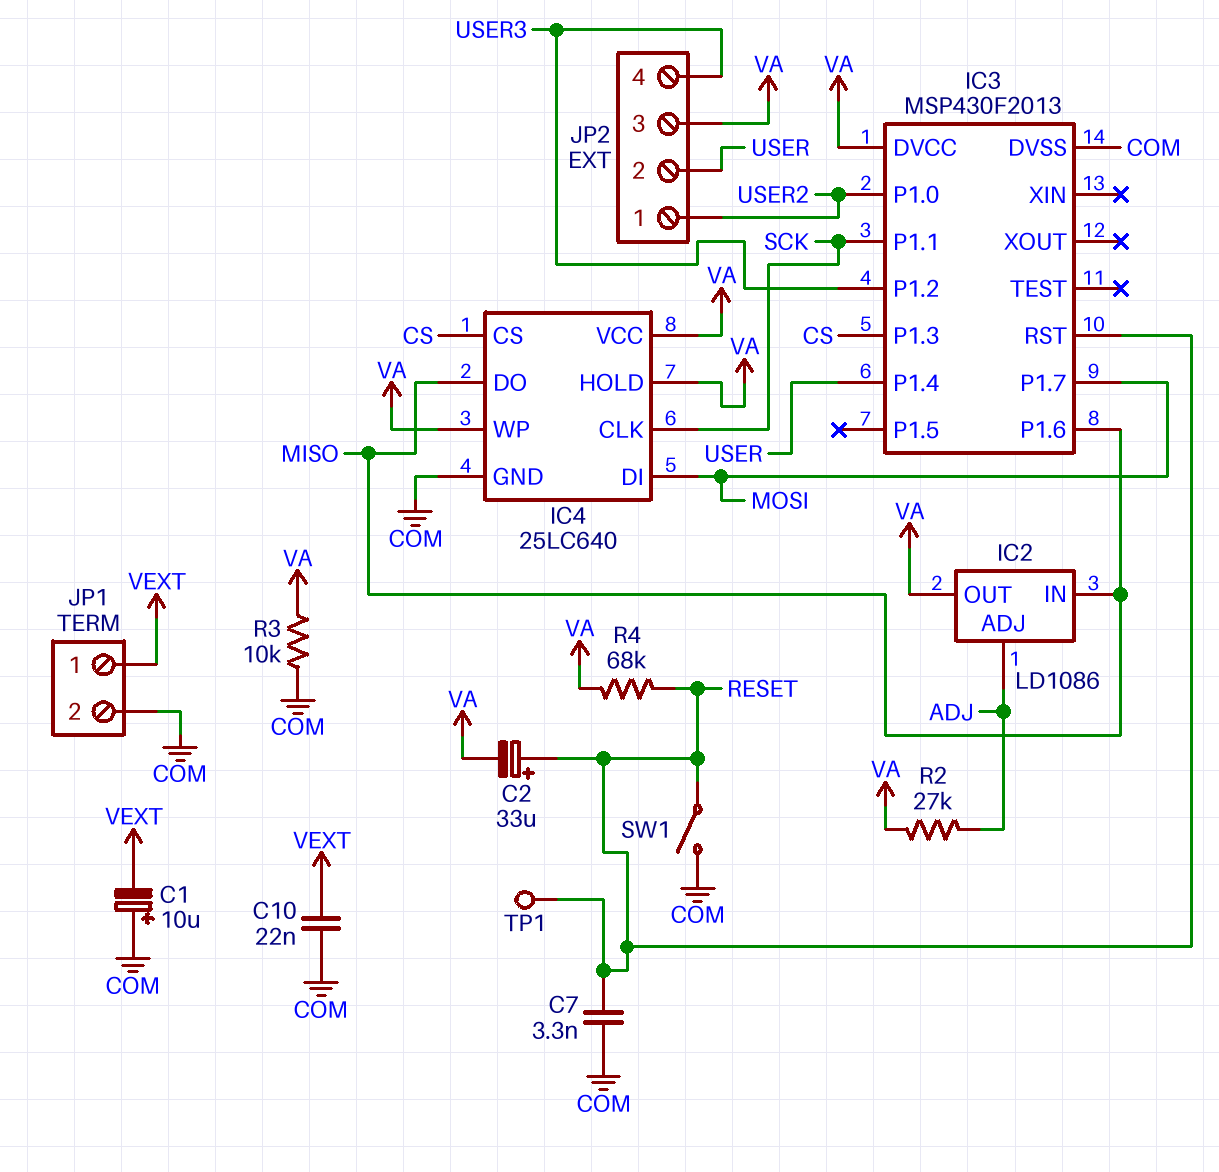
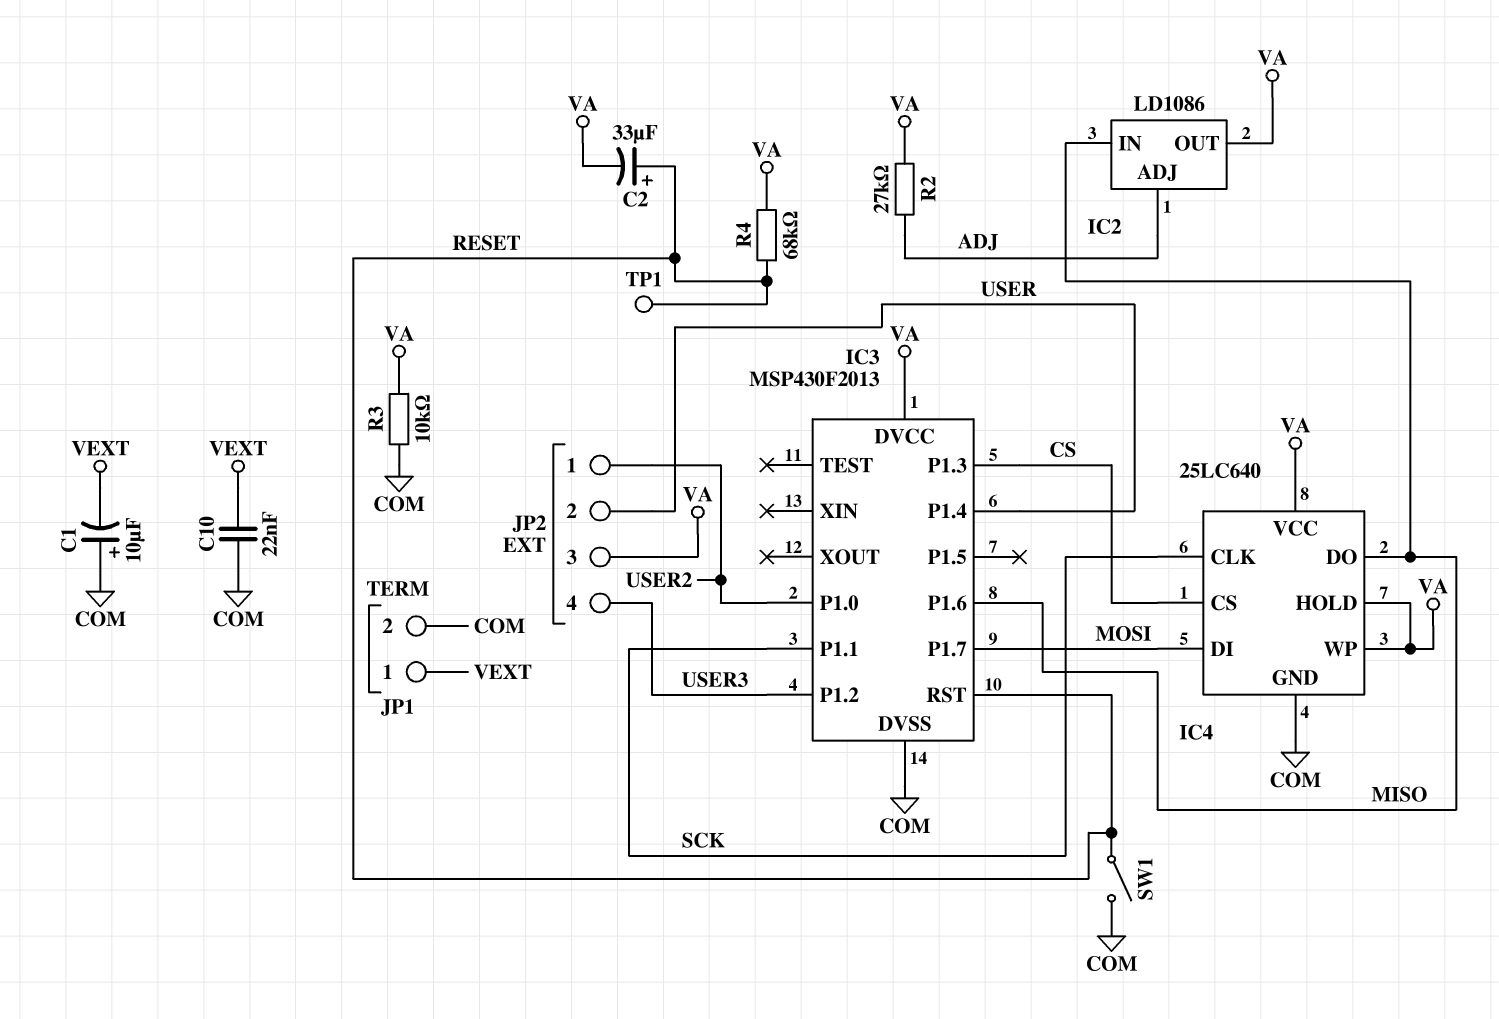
C7: 3.3nF (COM, RESET) -> none

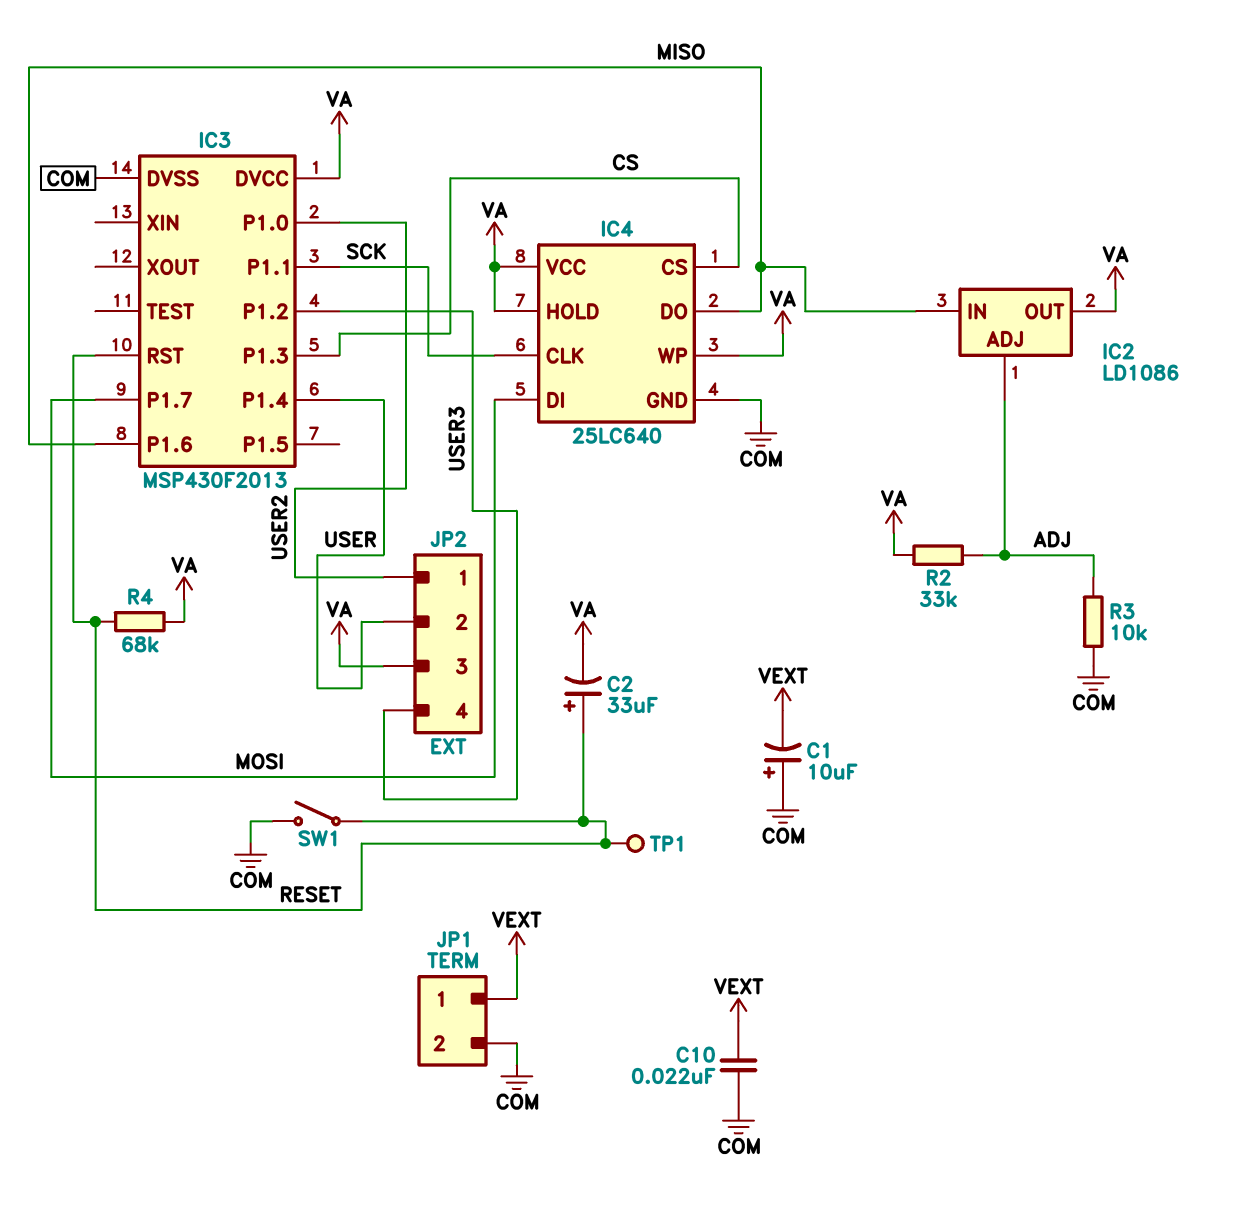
R2: 27k (ADJ, VA) -> 33k (ADJ, VA)
R3: 10k (COM, VA) -> 10k (ADJ, COM)

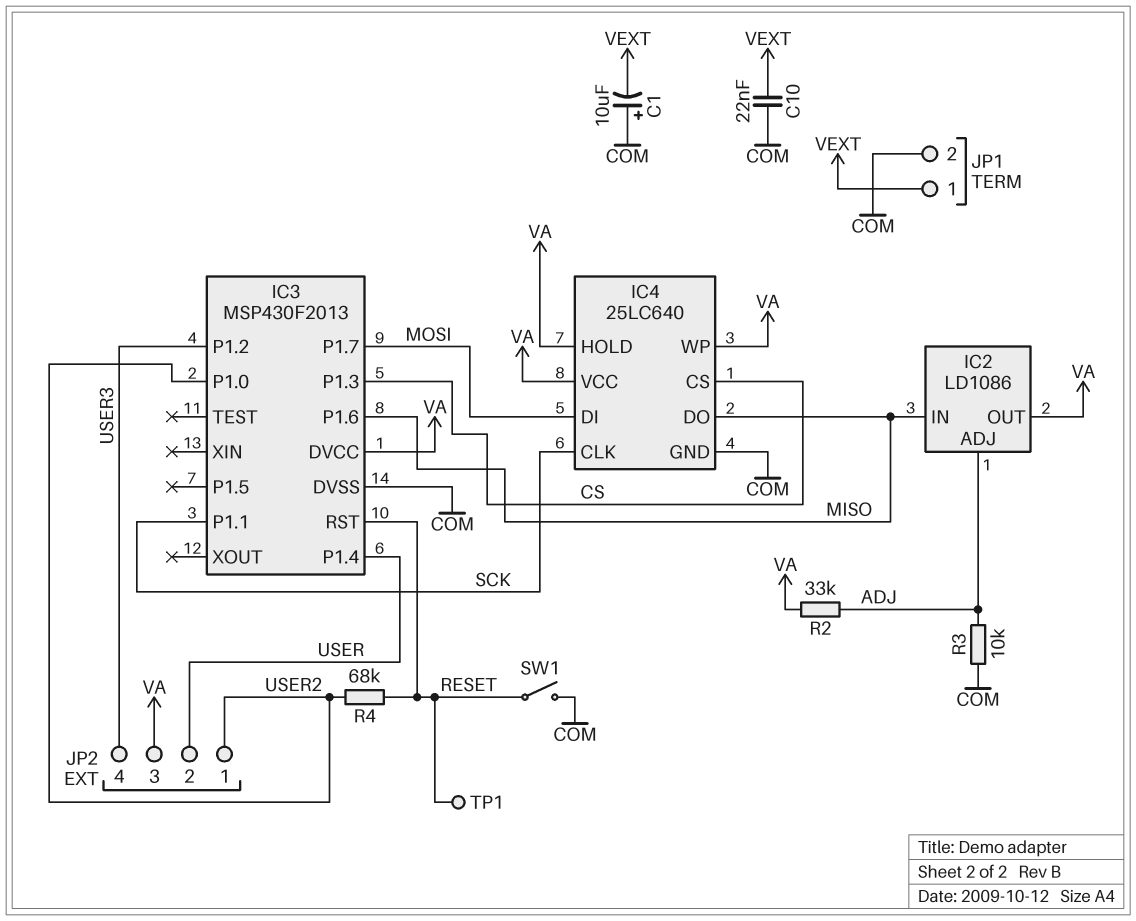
C2: 33uF (plus RESET, minus VA) -> none
R4: 68k (RESET, VA) -> 68k (RESET, USER2)

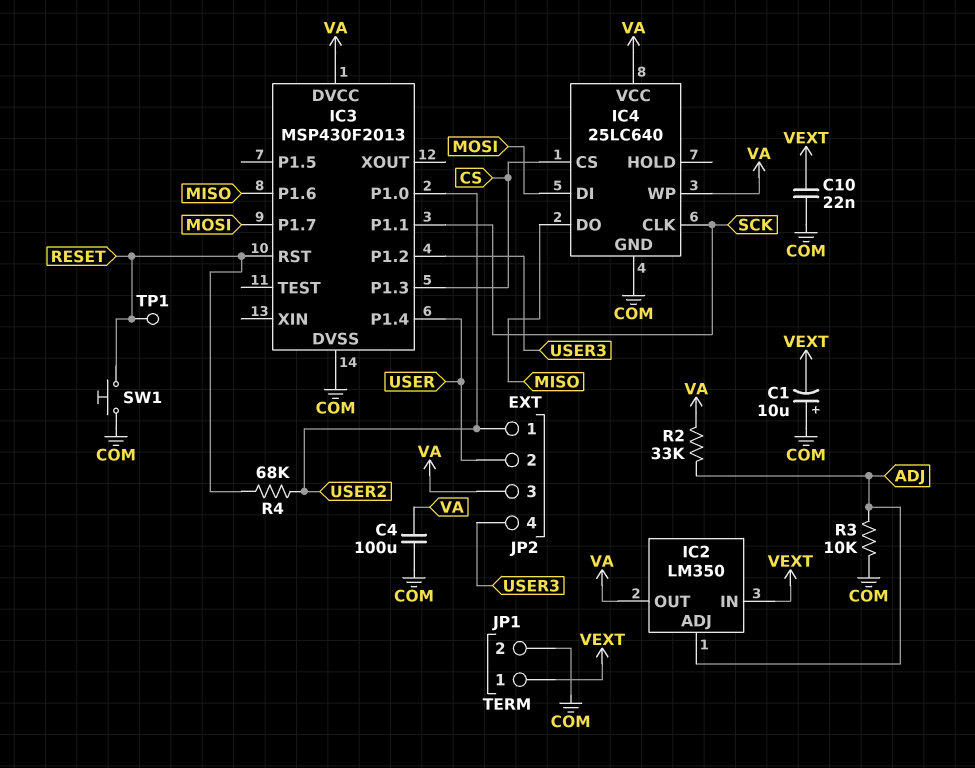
C4: none -> 100uF (COM, VA)
IC2: LD1086 -> LM350
IC2 pin IN: MISO -> VEXT
IC4 pin HOLD: VA -> none
SW1: switch (COM, RESET) -> button (COM, RESET)

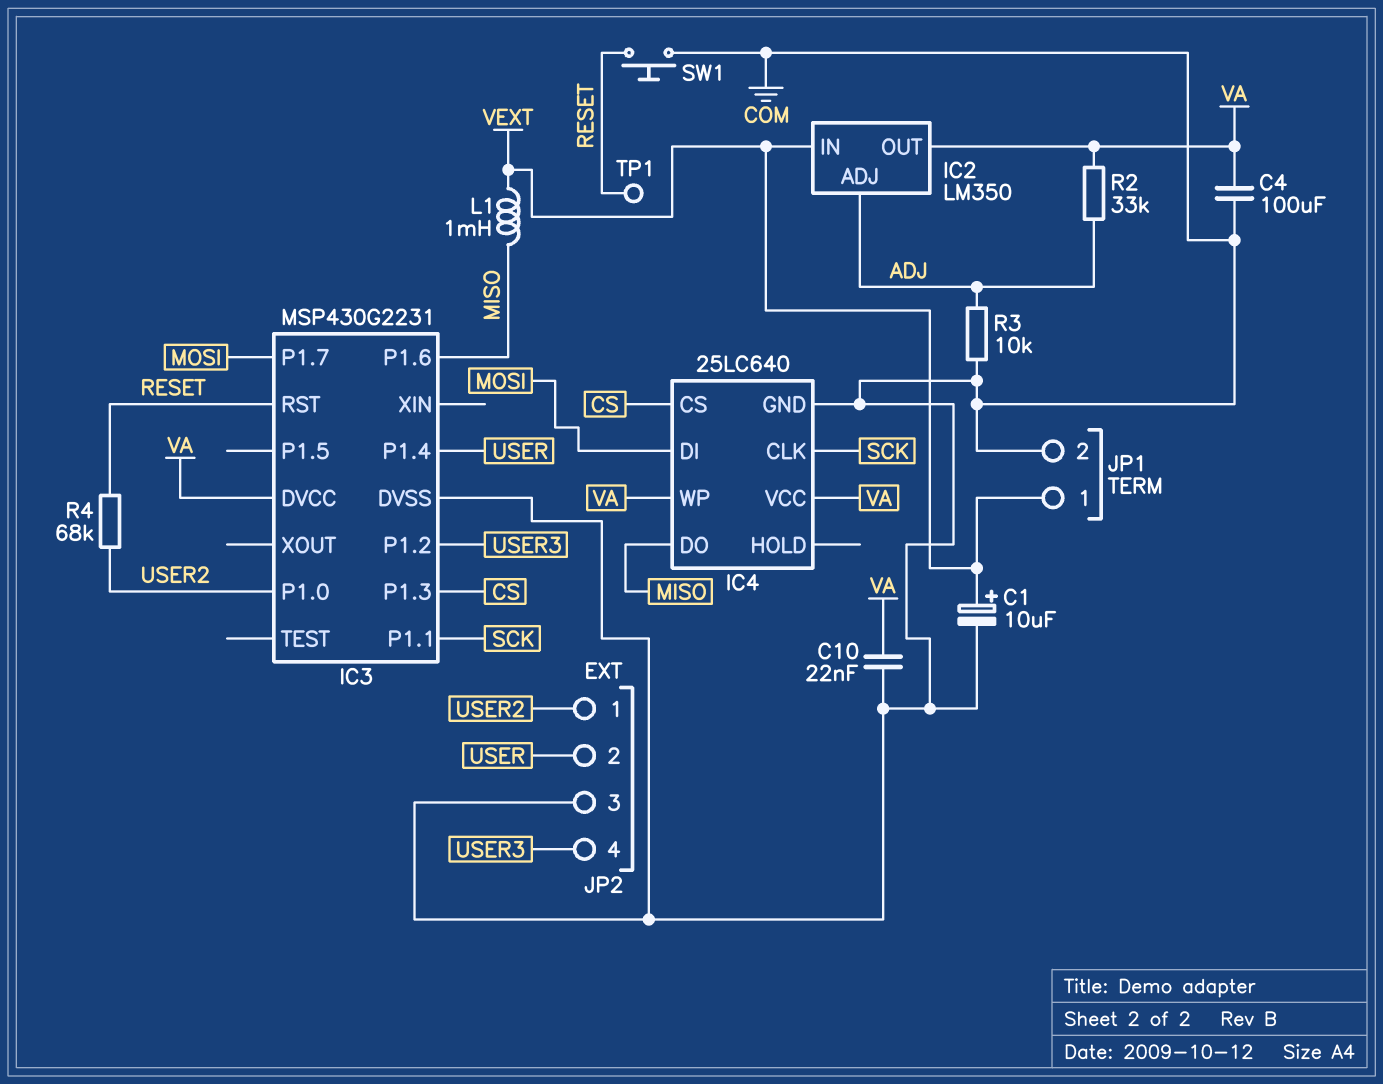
C1: 10uF (plus COM, minus VEXT) -> 10uF (plus VEXT, minus COM)
C10: 22nF (COM, VEXT) -> 22nF (COM, VA)
IC3: MSP430F2013 -> MSP430G2231
JP2 pin 3: VA -> COM
L1: none -> 1mH (MISO, VEXT)

